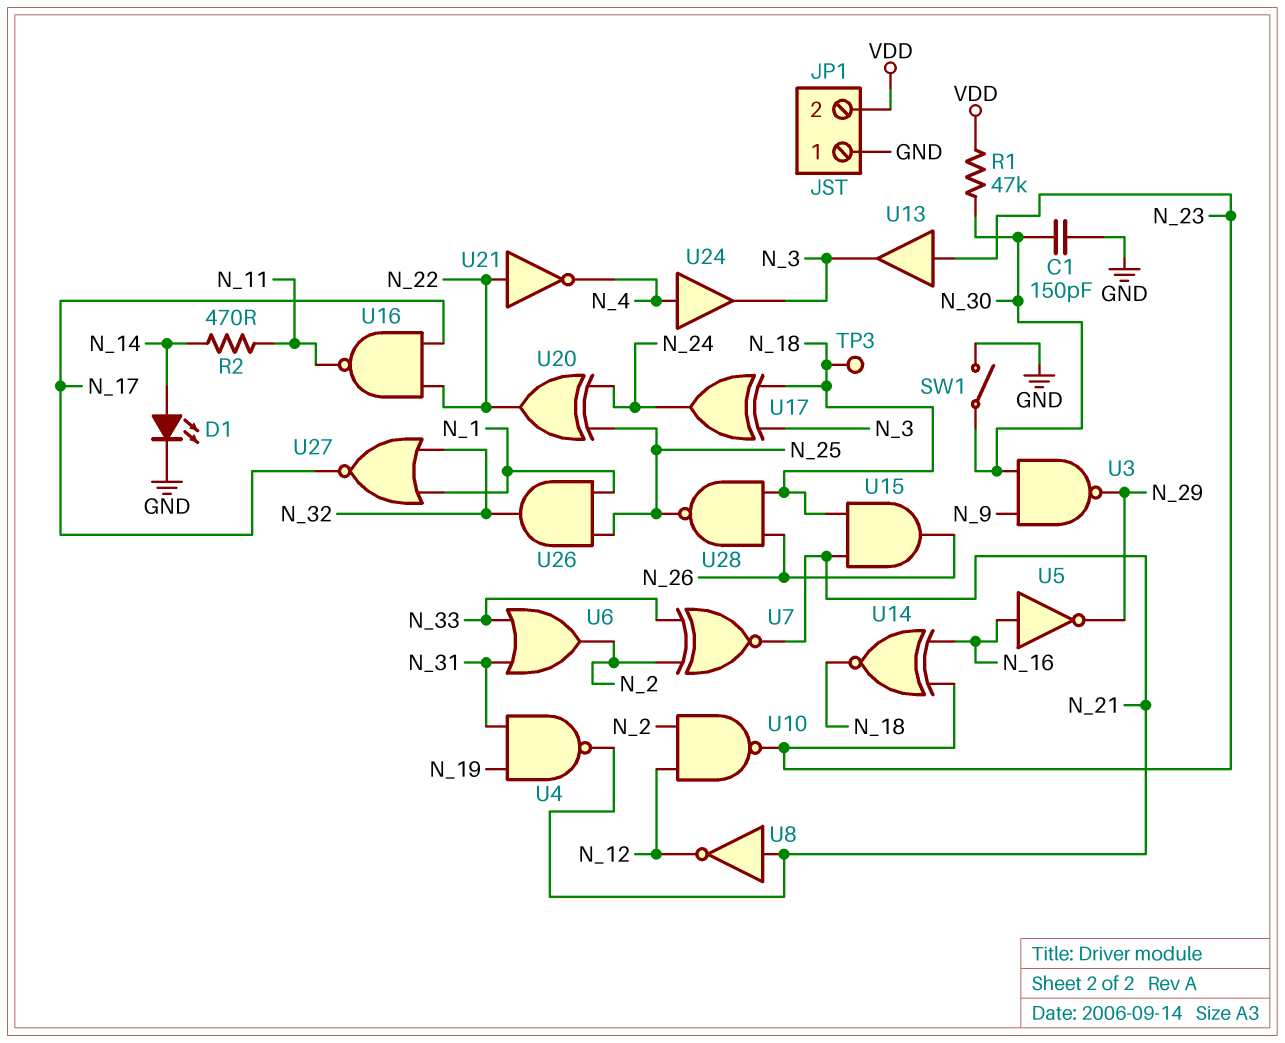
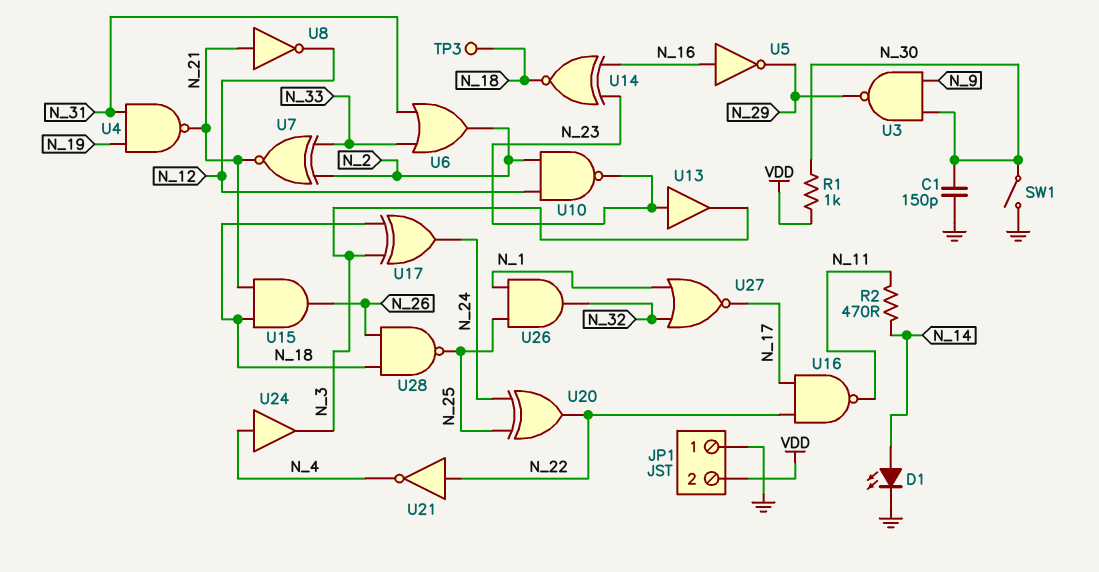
R1: 47k (N_30, VDD) -> 1k (N_30, VDD)

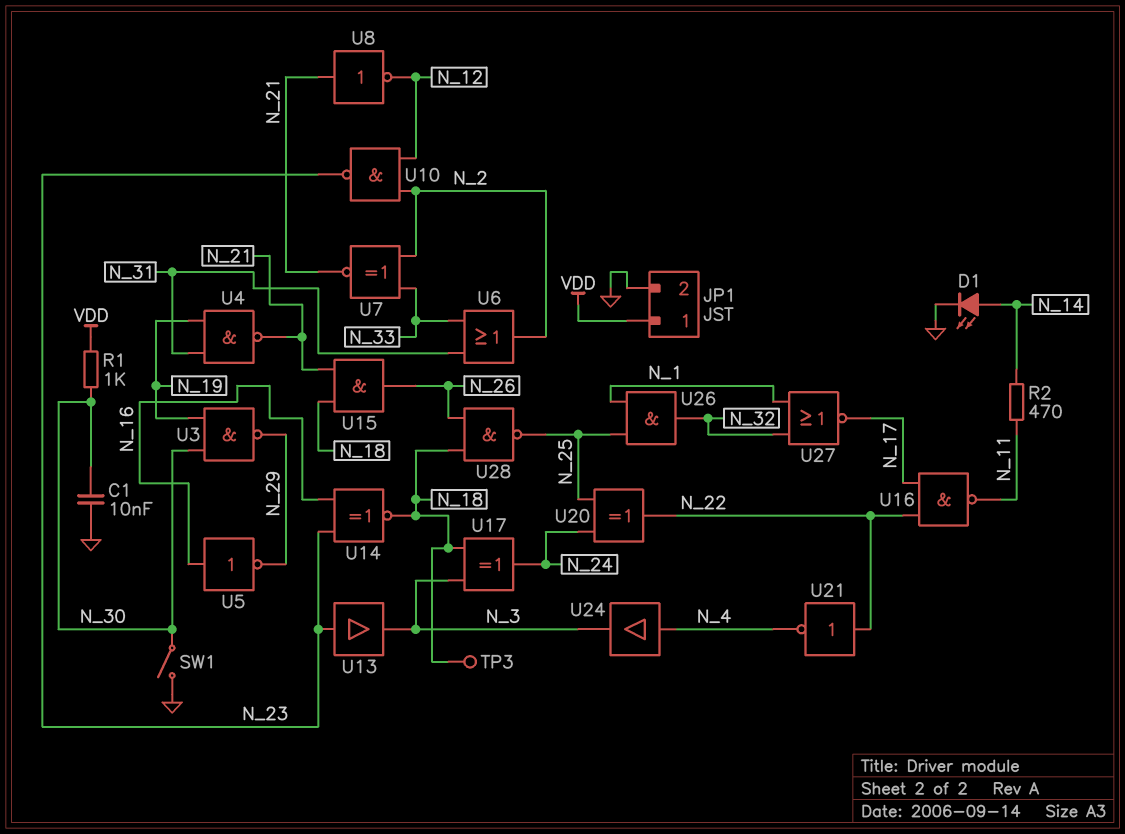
C1: 150pF (GND, N_30) -> 10nF (GND, N_30)
JP1 pin 1: GND -> VDD
JP1 pin 2: VDD -> GND
U3: NAND (in N_9, in N_30, out N_29) -> NAND (in N_19, in N_30, out N_29)

